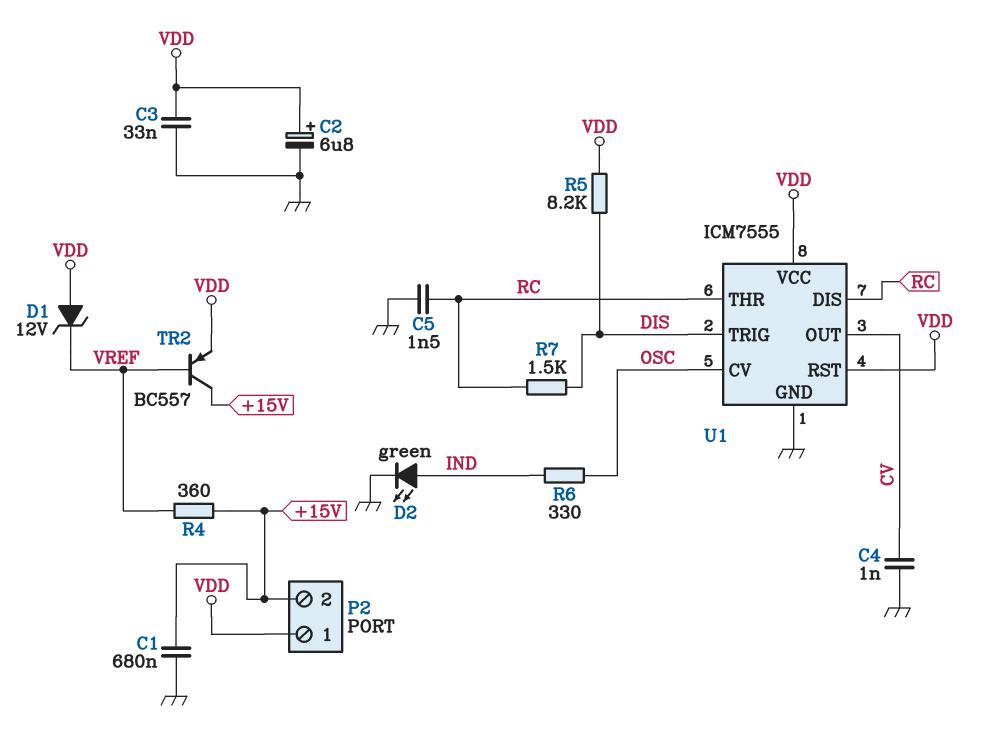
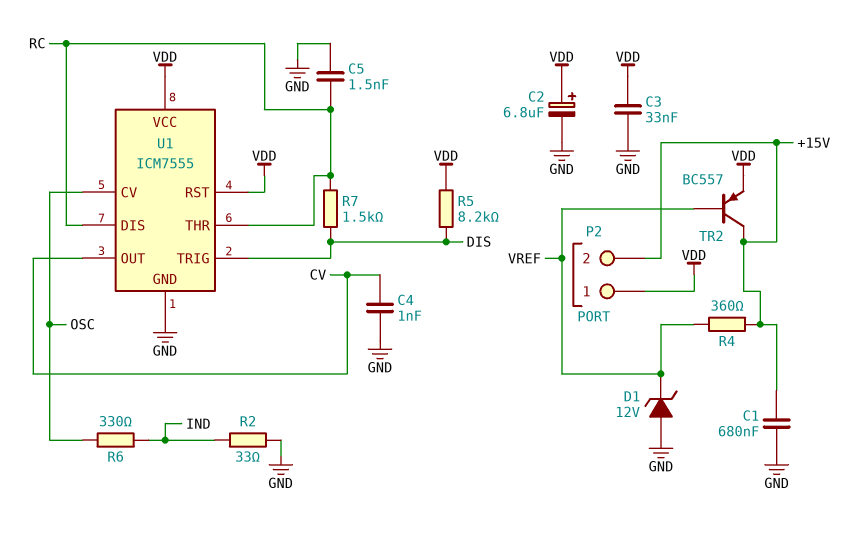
D1: zener 12V (A VDD, K VREF) -> zener 12V (A GND, K VREF)
D2: LED green (A IND, K GND) -> none
R2: none -> 33 (GND, IND)

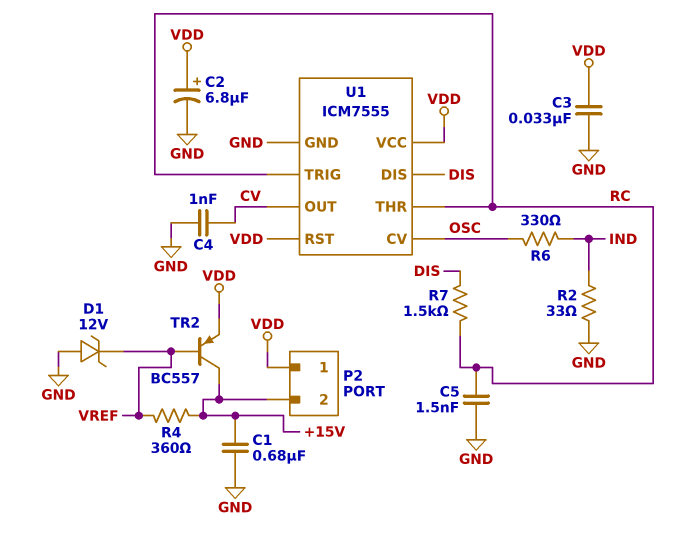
R5: 8.2k (DIS, VDD) -> none
U1 pin DIS: RC -> DIS
U1 pin TRIG: DIS -> RC

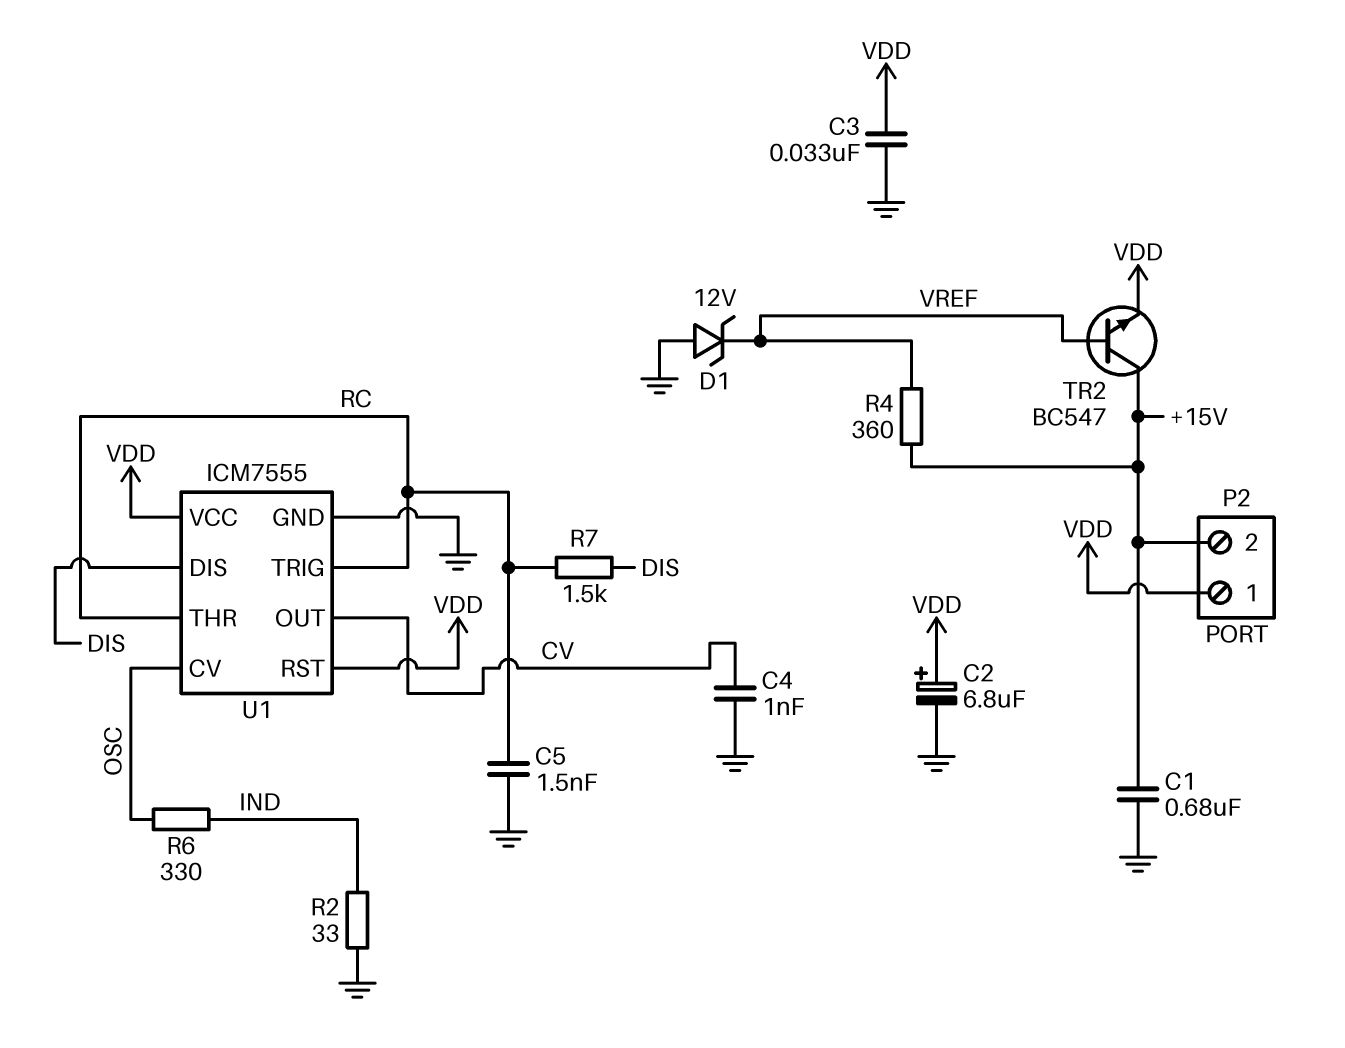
TR2: PNP BC557 (B VREF, C +15V, E VDD) -> NPN BC547 (B VREF, C +15V, E VDD)

